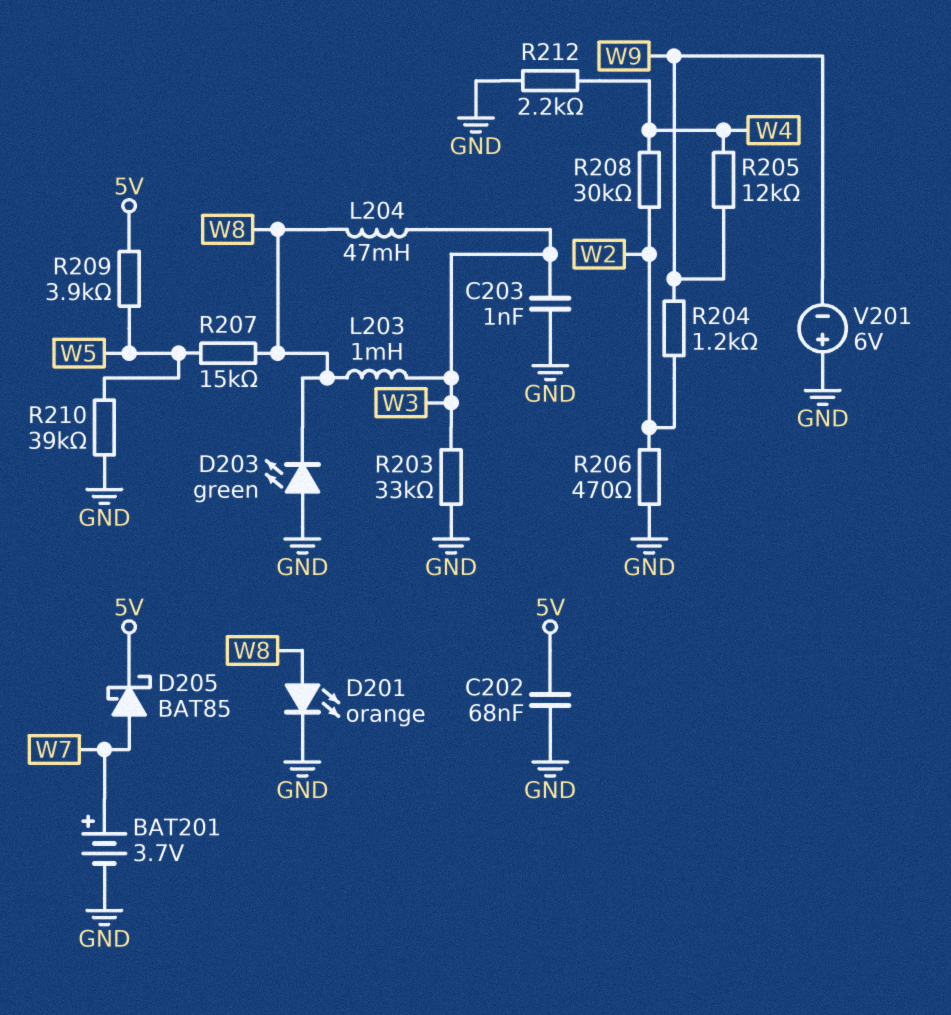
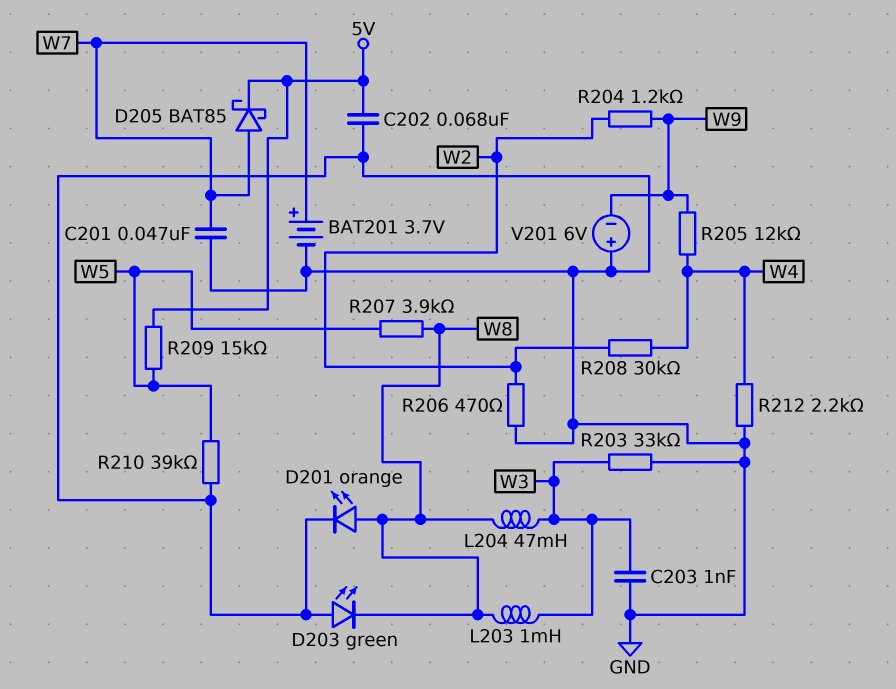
C201: none -> 47nF (GND, W7)
R207: 15k (W5, W8) -> 3.9k (W5, W8)
R209: 3.9k (5V, W5) -> 15k (5V, W5)

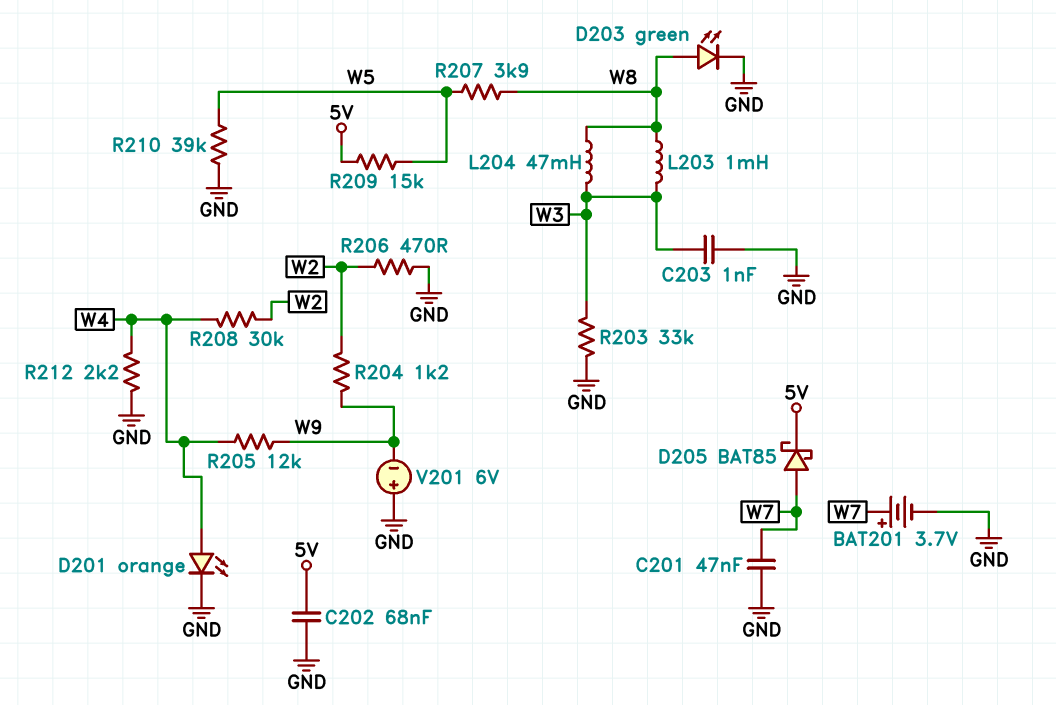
D201: LED orange (A W8, K GND) -> LED orange (A W4, K GND)
D203: LED green (A GND, K W8) -> LED green (A W8, K GND)

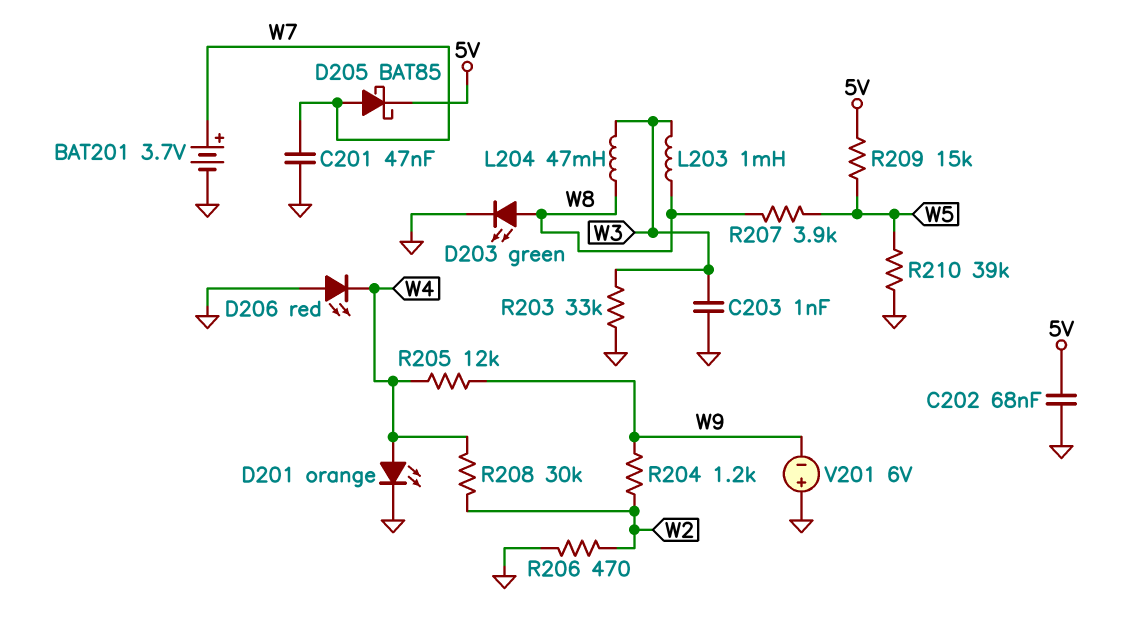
D206: none -> LED red (A GND, K W4)
R212: 2.2k (GND, W4) -> none

